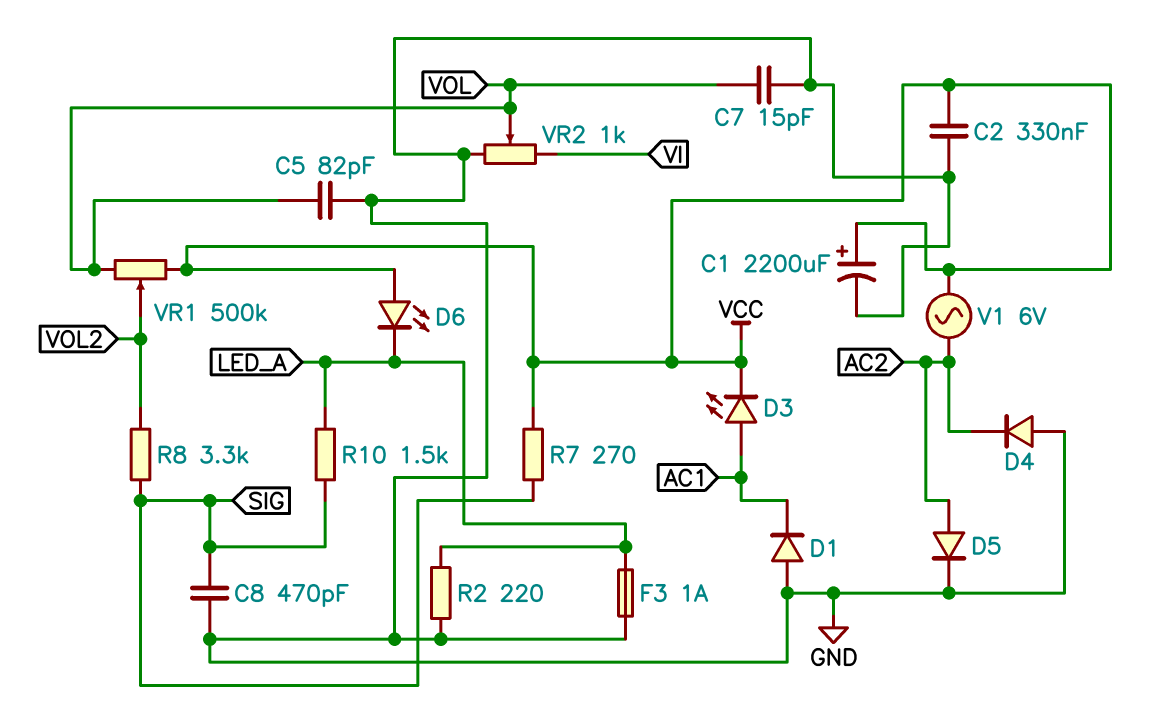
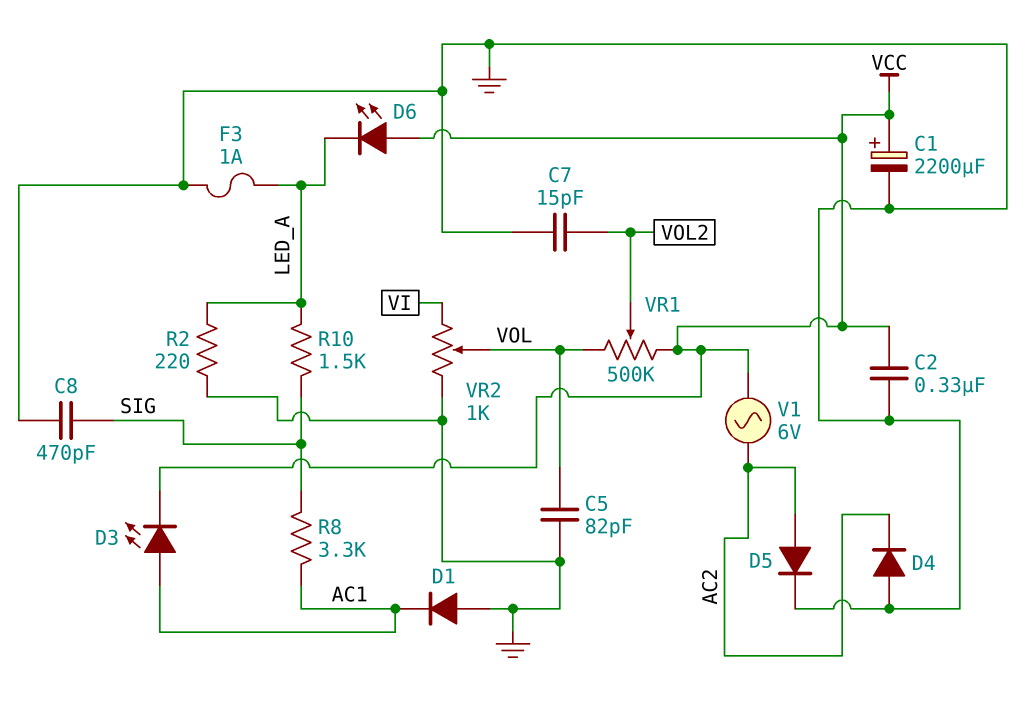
C7: 15pF (GND, VOL) -> 15pF (GND, VOL2)
R7: 270 (SIG, VCC) -> none
R8: 3.3k (SIG, VOL2) -> 3.3k (AC1, SIG)

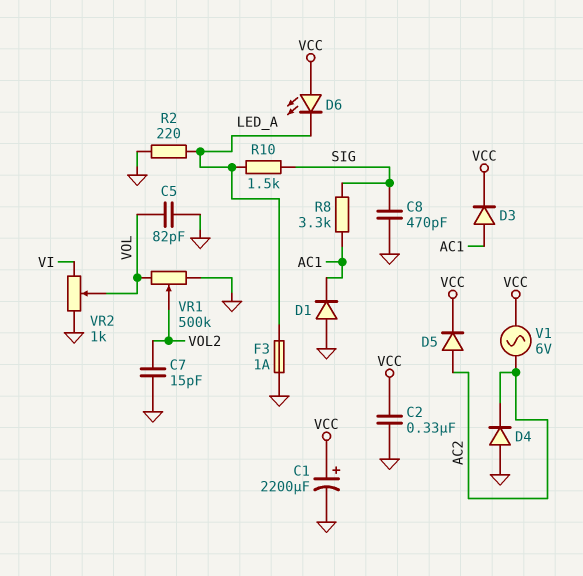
D3: LED (A AC1, K VCC) -> diode (A AC1, K VCC)
D5: diode (A AC2, K GND) -> diode (A AC2, K VCC)
VR1: 500k (VCC, VOL, wiper VOL2) -> 500k (GND, VOL, wiper VOL2)

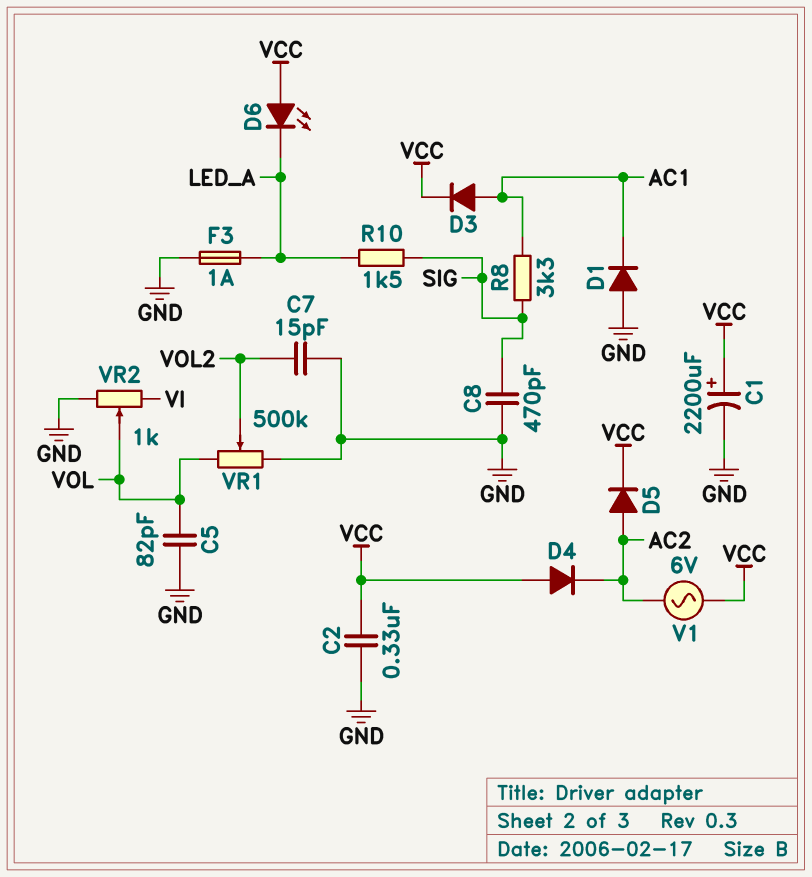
D4: diode (A GND, K AC2) -> diode (A VCC, K AC2)
R2: 220 (GND, LED_A) -> none

